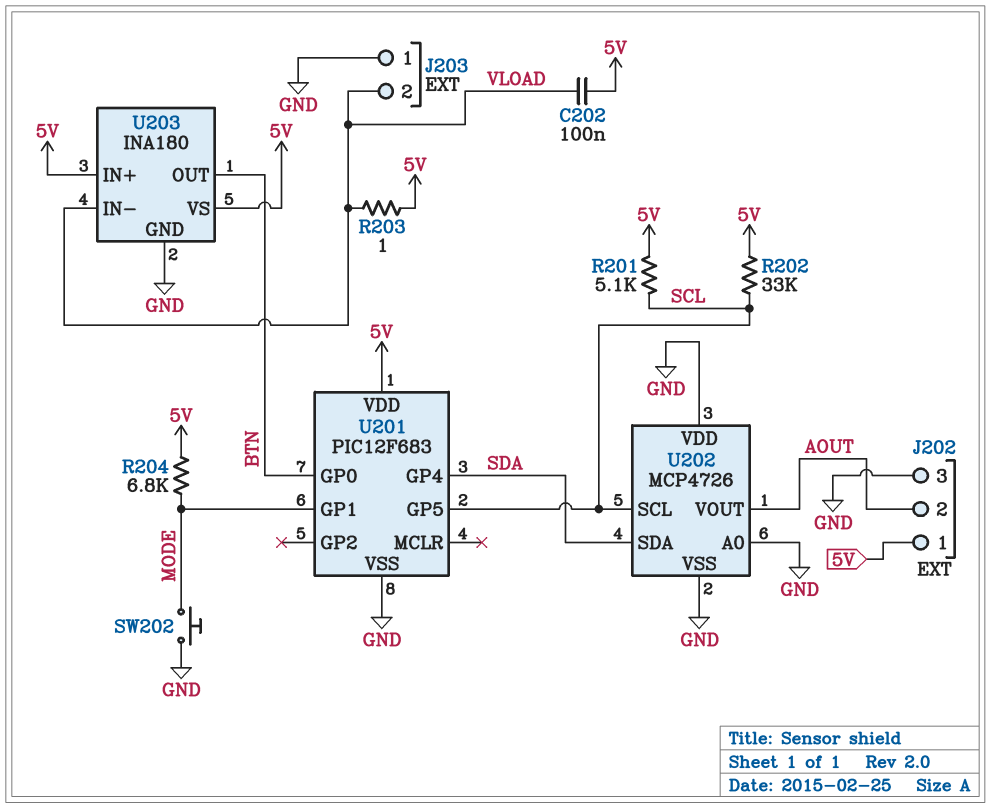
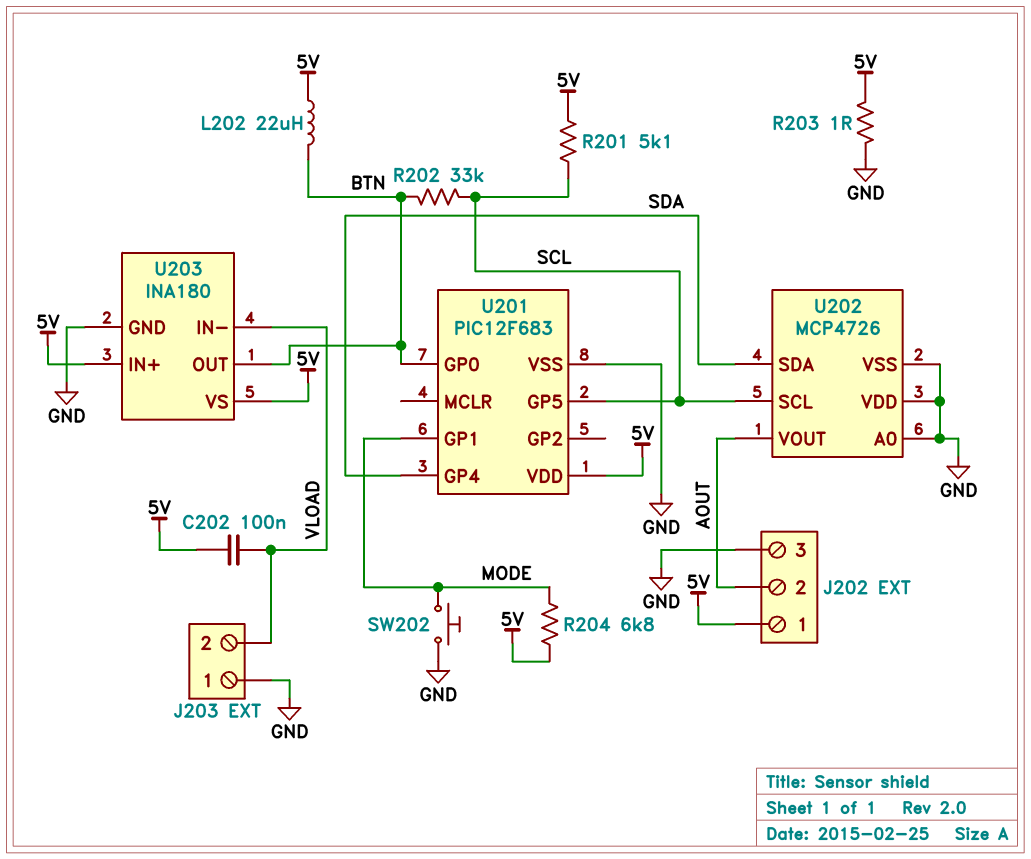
L202: none -> 22uH (5V, BTN)
R202: 33k (5V, SCL) -> 33k (BTN, SCL)
R203: 1 (5V, VLOAD) -> 1 (5V, GND)

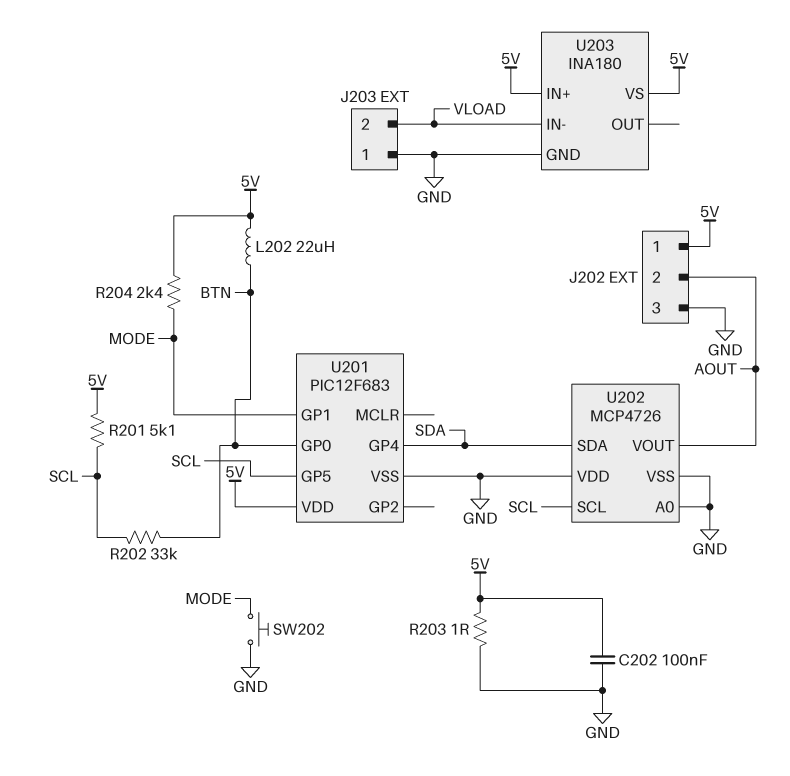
C202: 100nF (5V, VLOAD) -> 100nF (5V, GND)
R204: 6.8k (5V, MODE) -> 2.4k (5V, MODE)
U203 pin OUT: BTN -> none

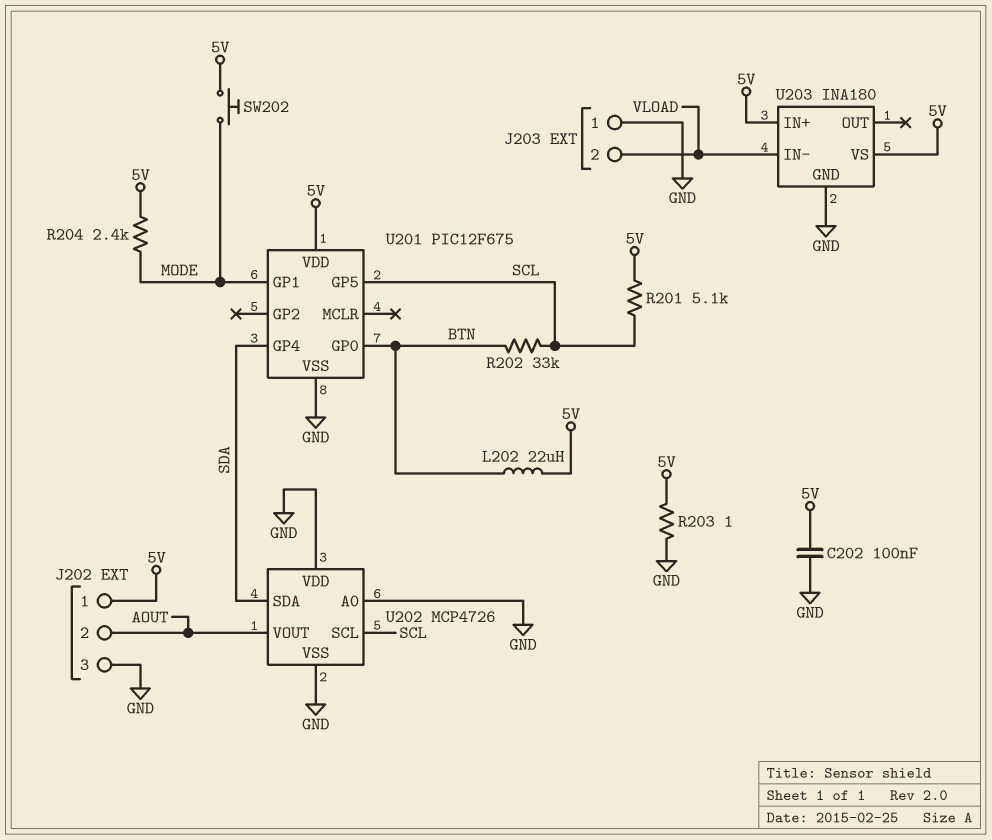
SW202: button (GND, MODE) -> button (5V, MODE)
U201: PIC12F683 -> PIC12F675

